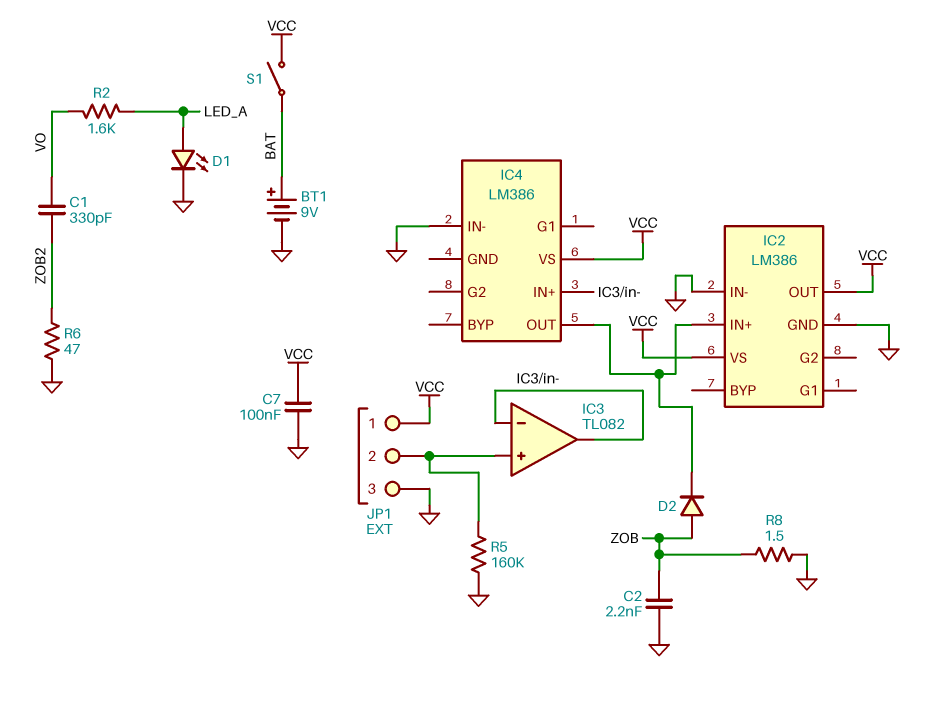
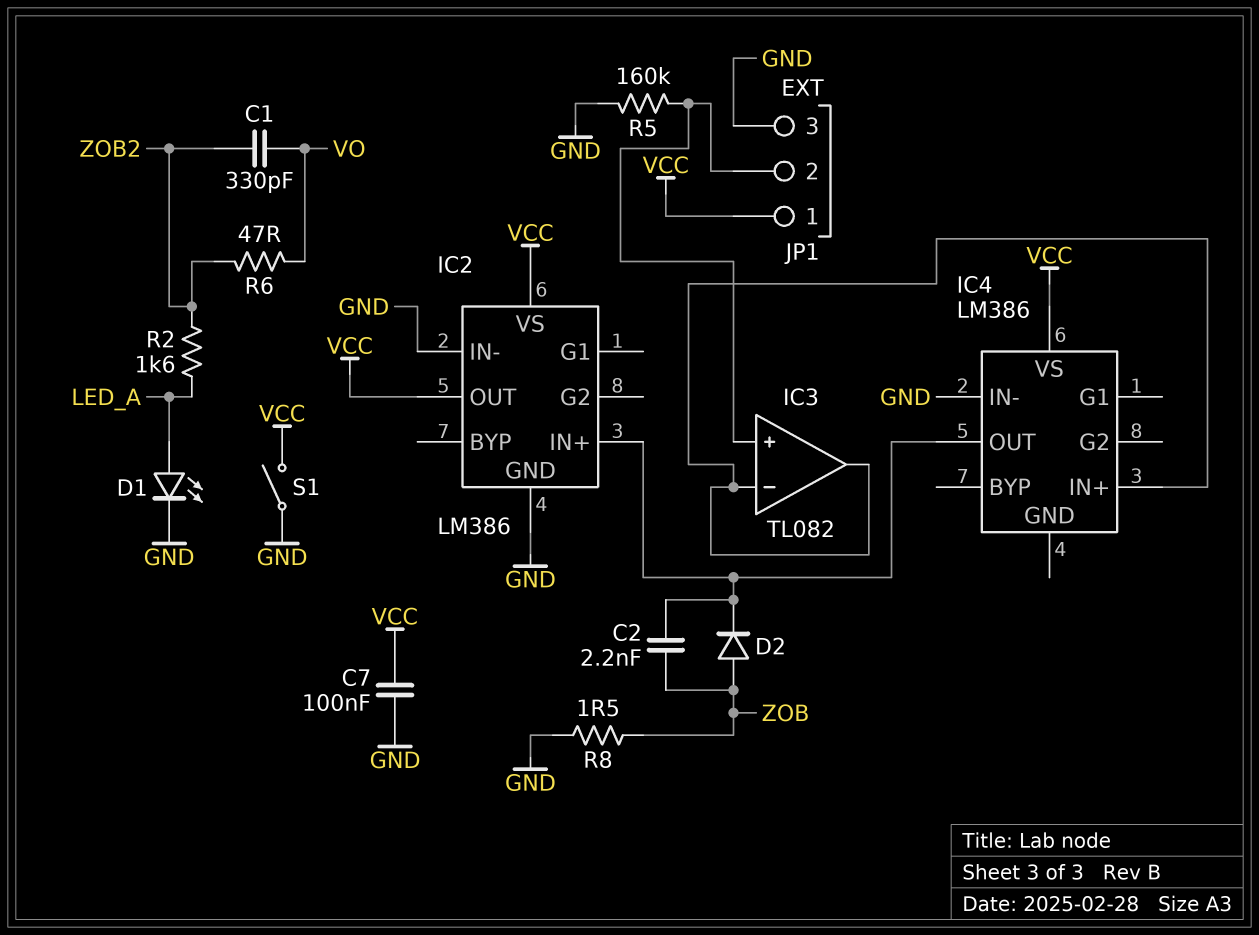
BT1: 9V (plus BAT, minus GND) -> none
C2: 2.2nF (GND, ZOB) -> 2.2nF (IC2/IN+, ZOB)
R2: 1.6k (LED_A, VO) -> 1.6k (LED_A, ZOB2)
R6: 47 (GND, ZOB2) -> 47 (VO, ZOB2)
S1: switch (BAT, VCC) -> switch (GND, VCC)

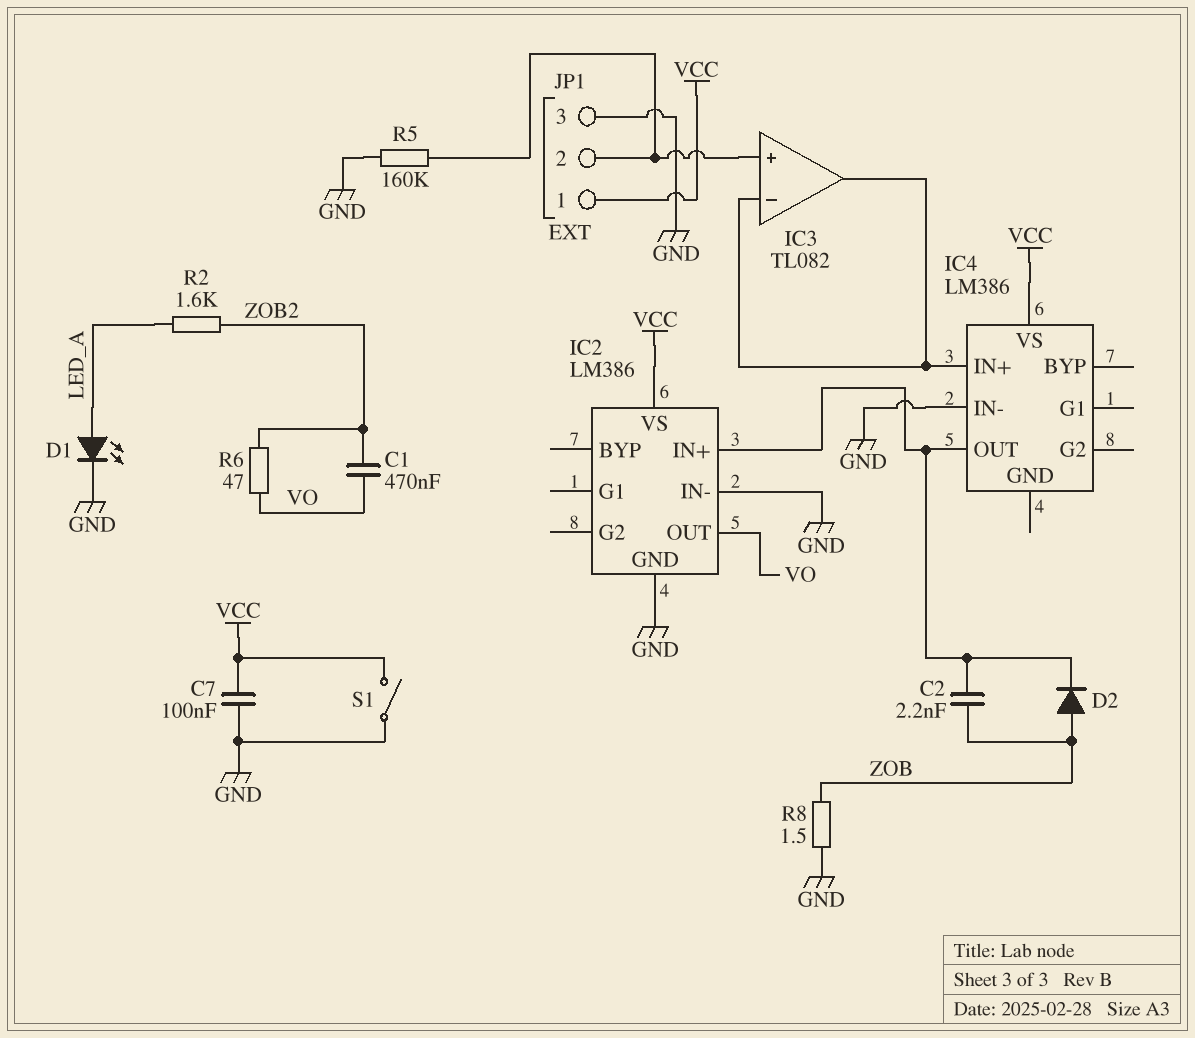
C1: 330pF (VO, ZOB2) -> 470nF (VO, ZOB2)
IC2 pin OUT: VCC -> VO

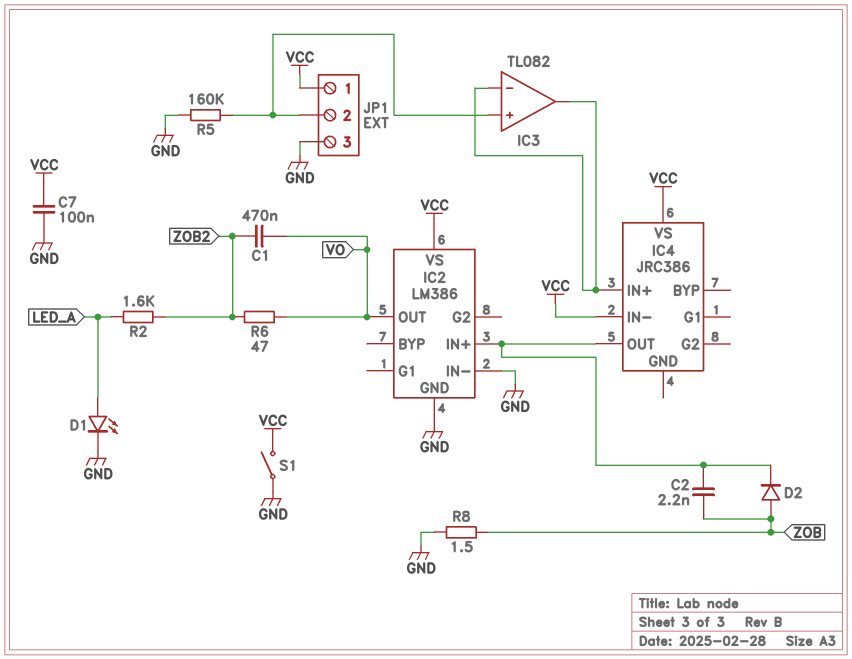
IC4: LM386 -> JRC386
IC4 pin IN-: GND -> VCC

